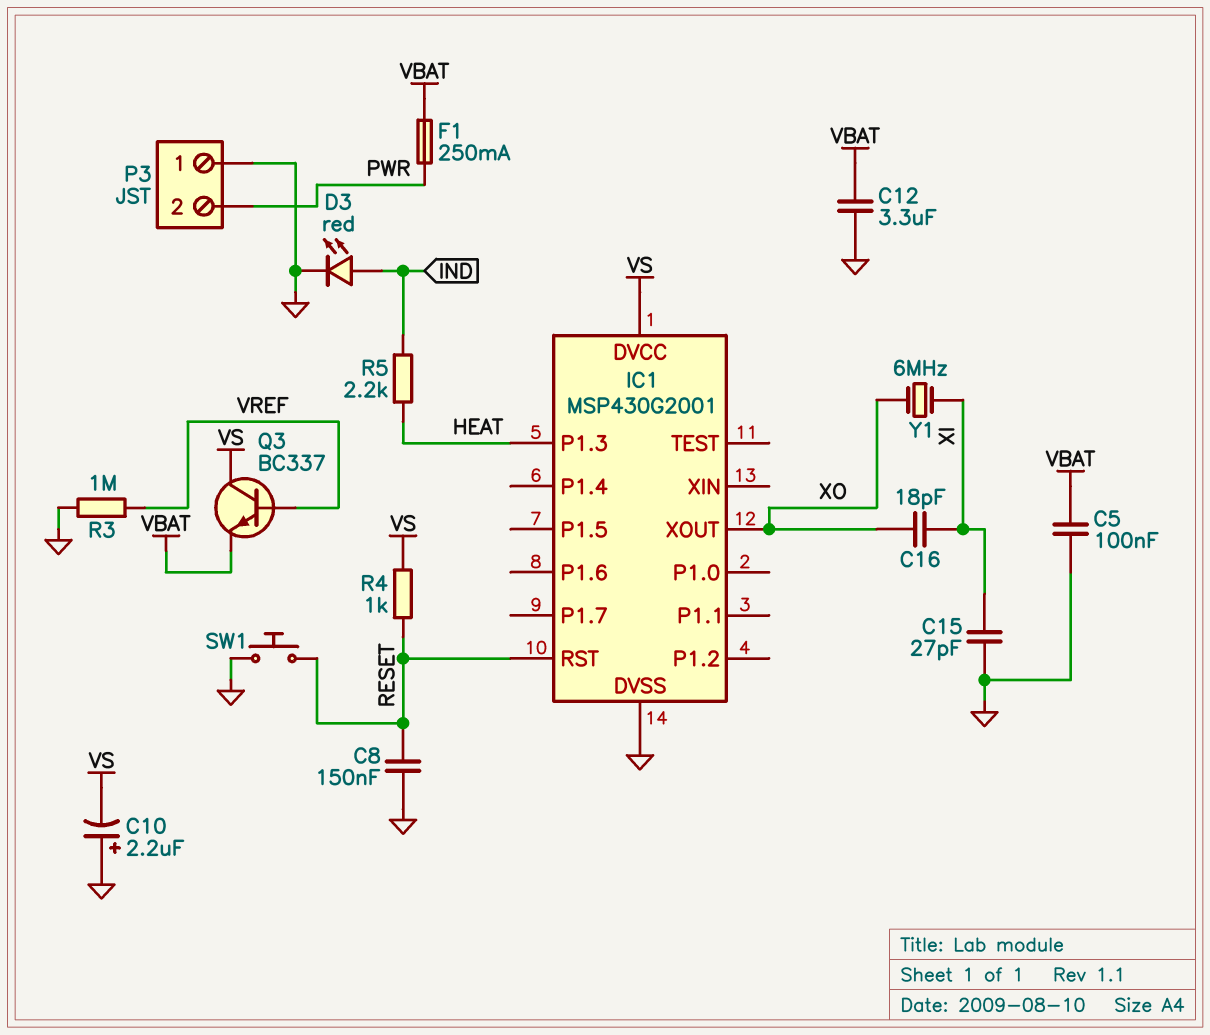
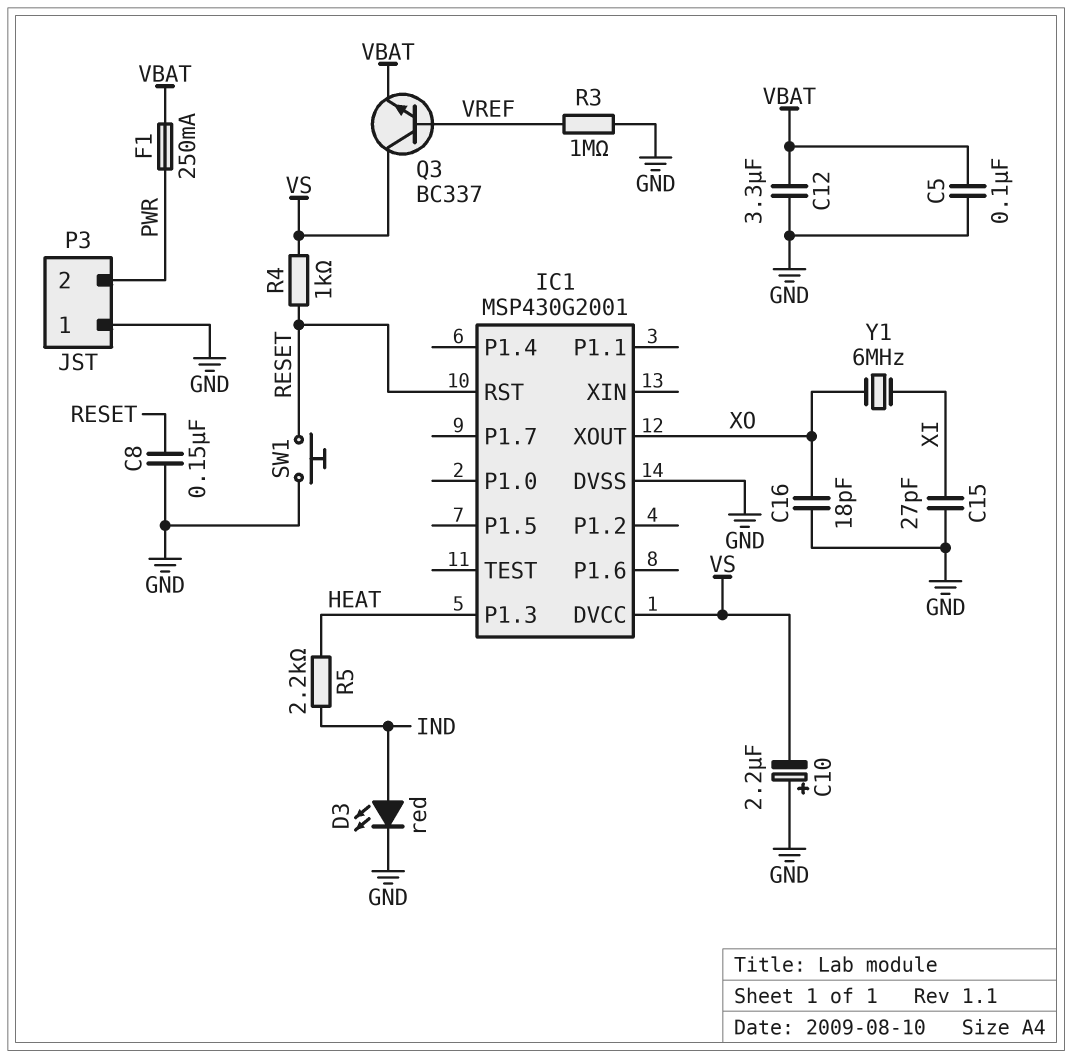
C16: 18pF (XI, XO) -> 18pF (GND, XO)

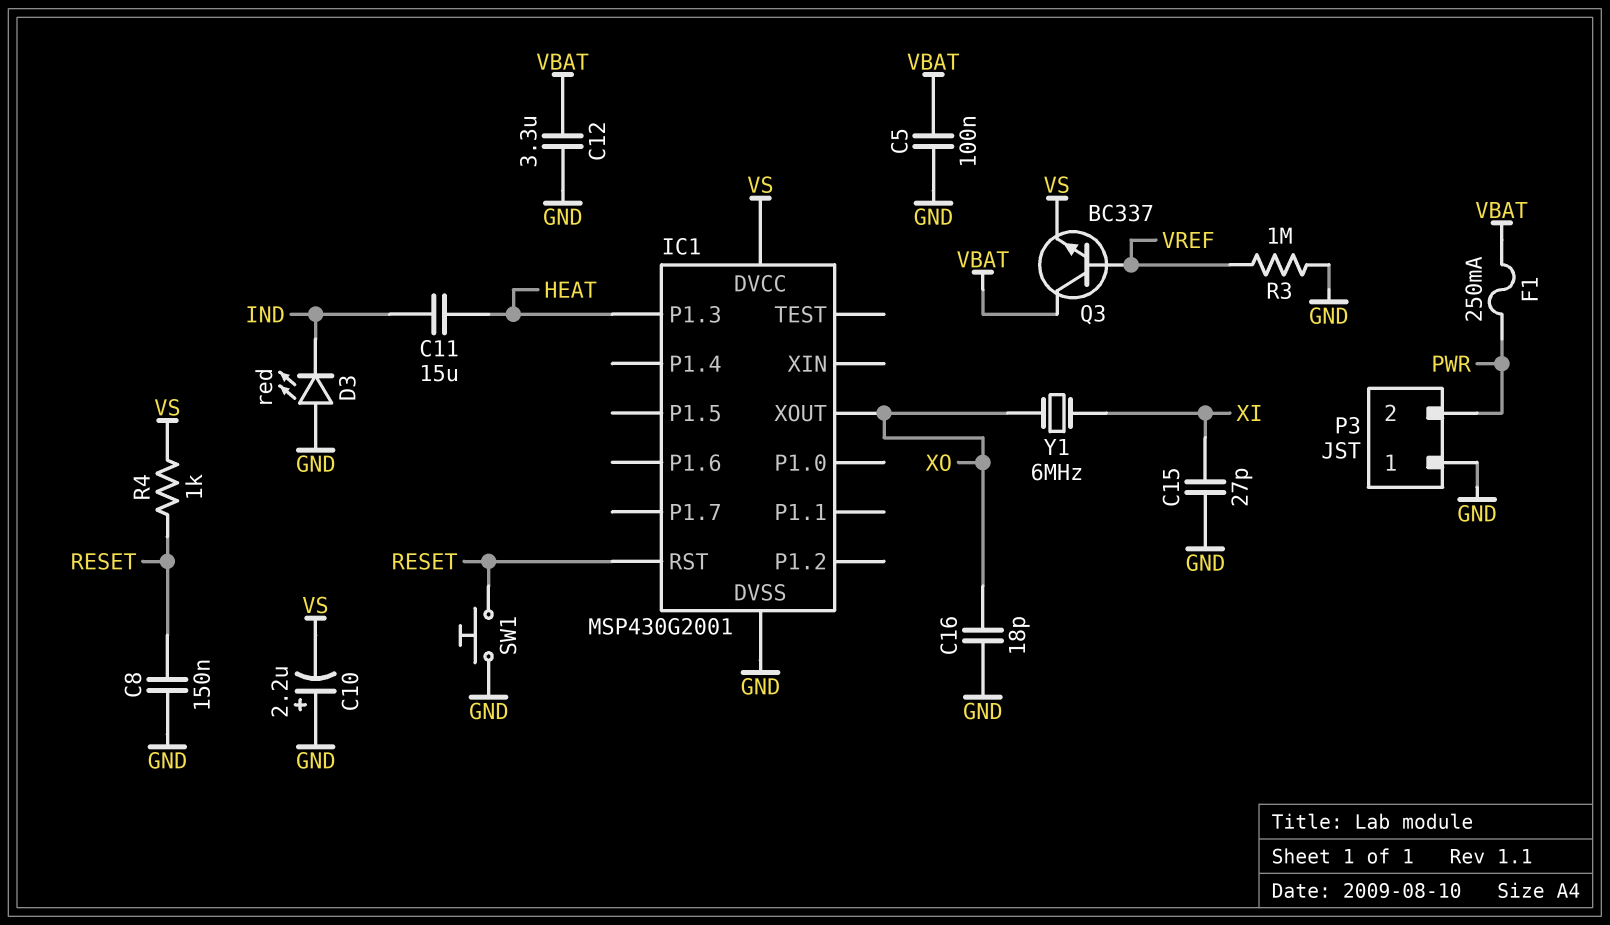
C11: none -> 15uF (HEAT, IND)
D3: LED red (A IND, K GND) -> LED red (A GND, K IND)
Q3: NPN BC337 (B VREF, C VS, E VBAT) -> NPN BC337 (B VREF, C VBAT, E VS)
R5: 2.2k (HEAT, IND) -> none

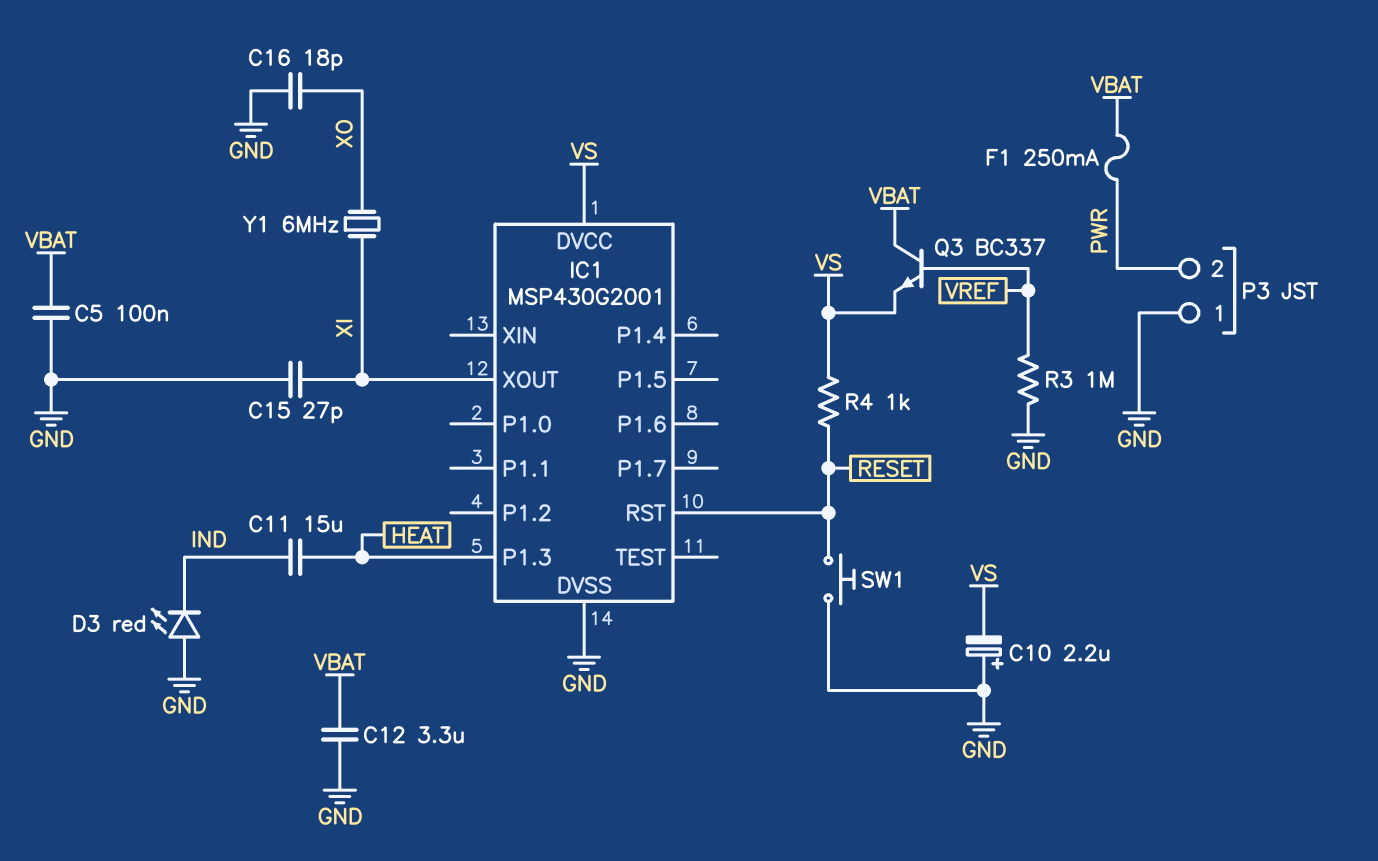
C8: 150nF (GND, RESET) -> none
IC1 pin XOUT: XO -> XI

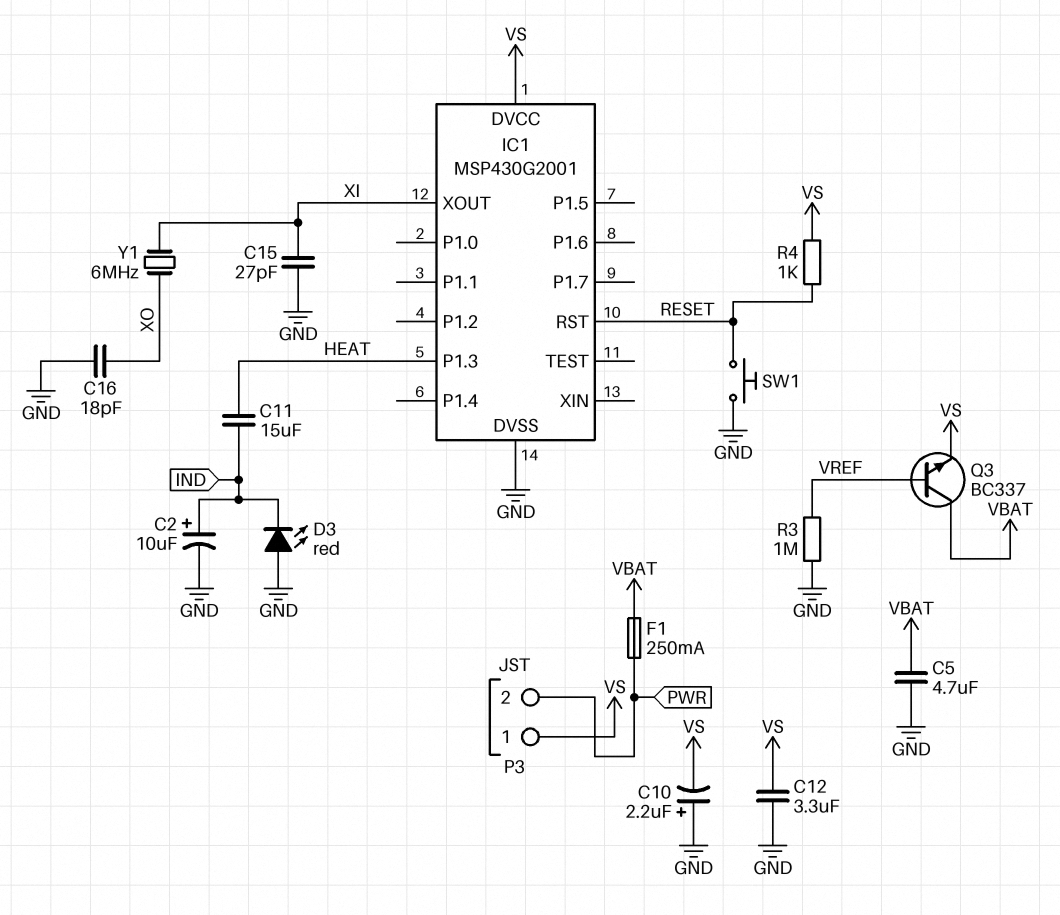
C2: none -> 10uF (plus IND, minus GND)
C5: 100nF (GND, VBAT) -> 4.7uF (GND, VBAT)
C12: 3.3uF (GND, VBAT) -> 3.3uF (GND, VS)
P3 pin 1: GND -> VS

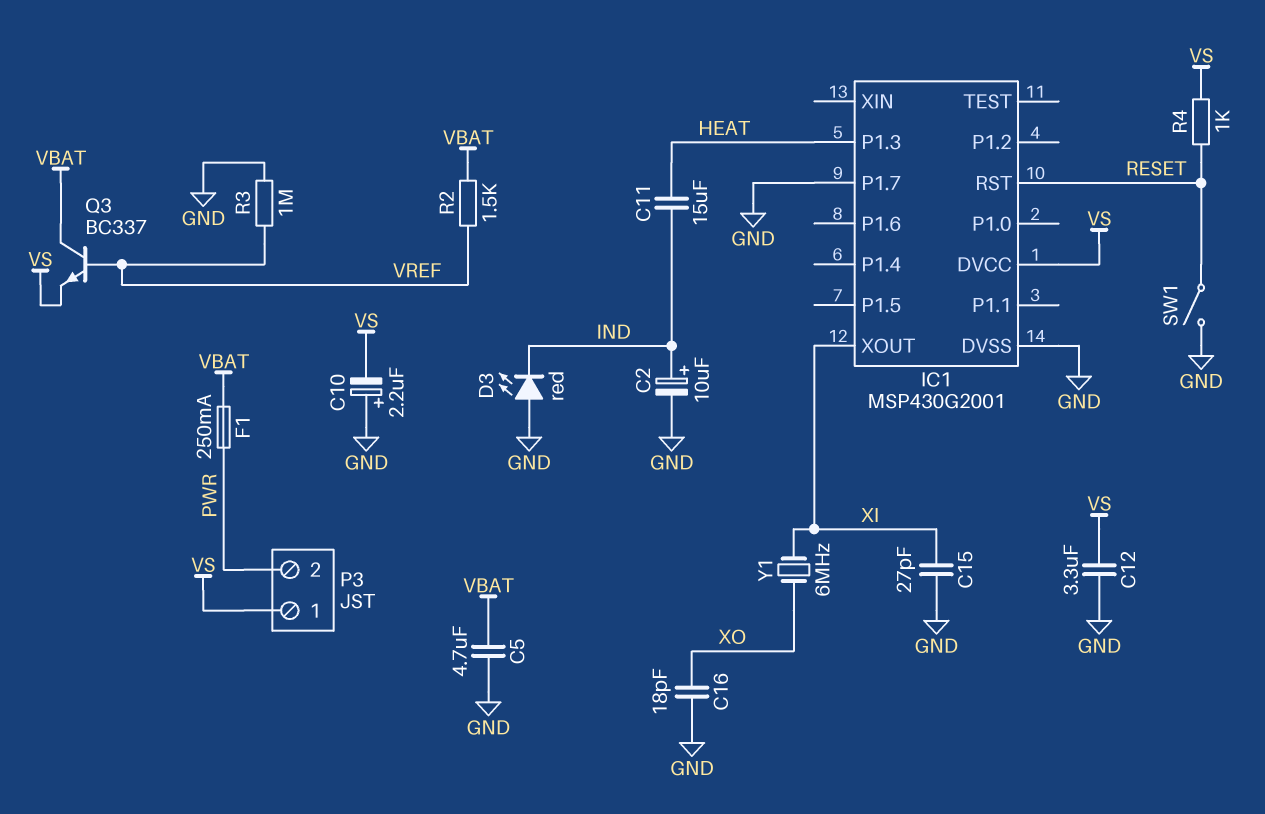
IC1 pin P1.7: none -> GND
R2: none -> 1.5k (VBAT, VREF)
SW1: button (GND, RESET) -> switch (GND, RESET)

